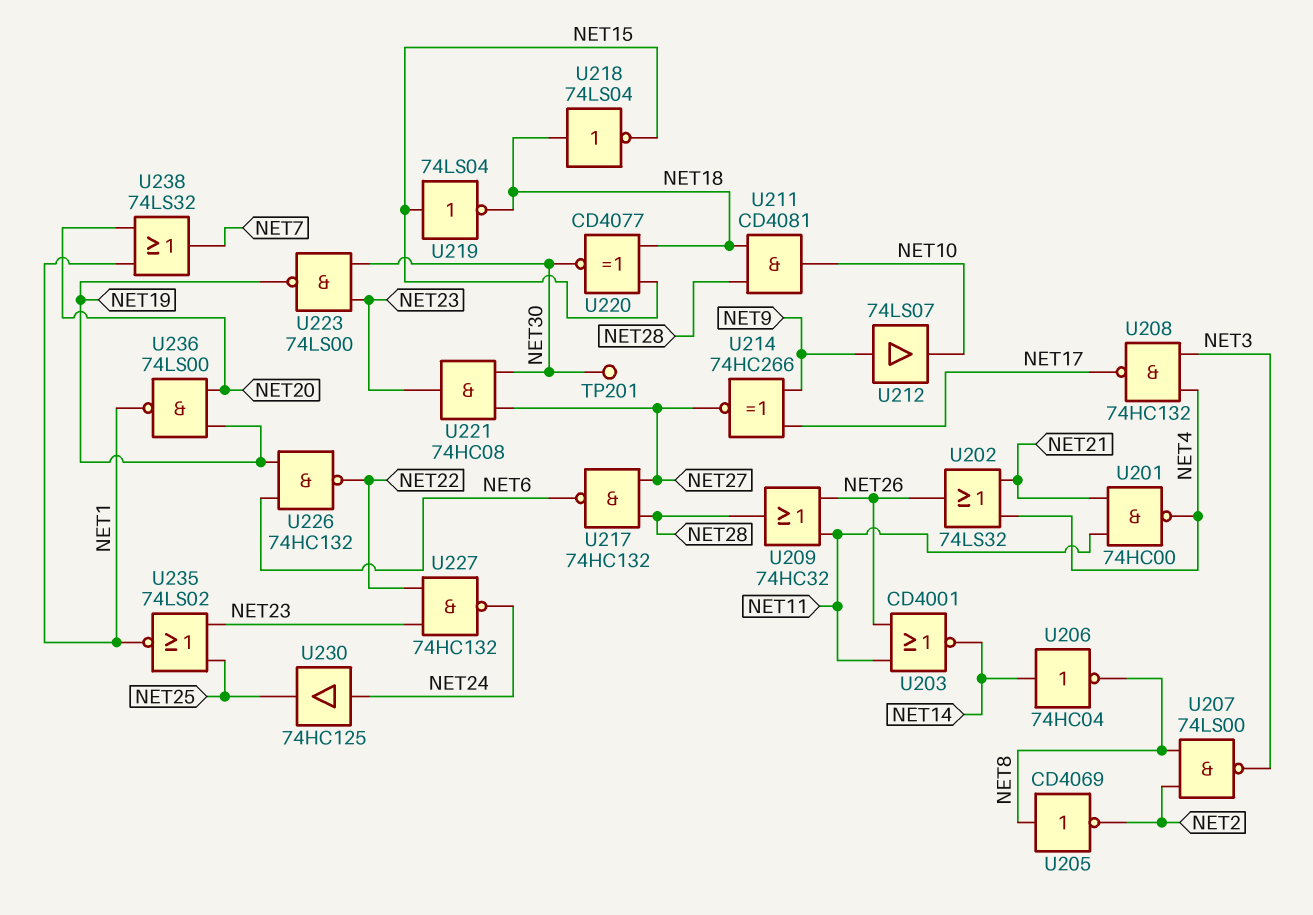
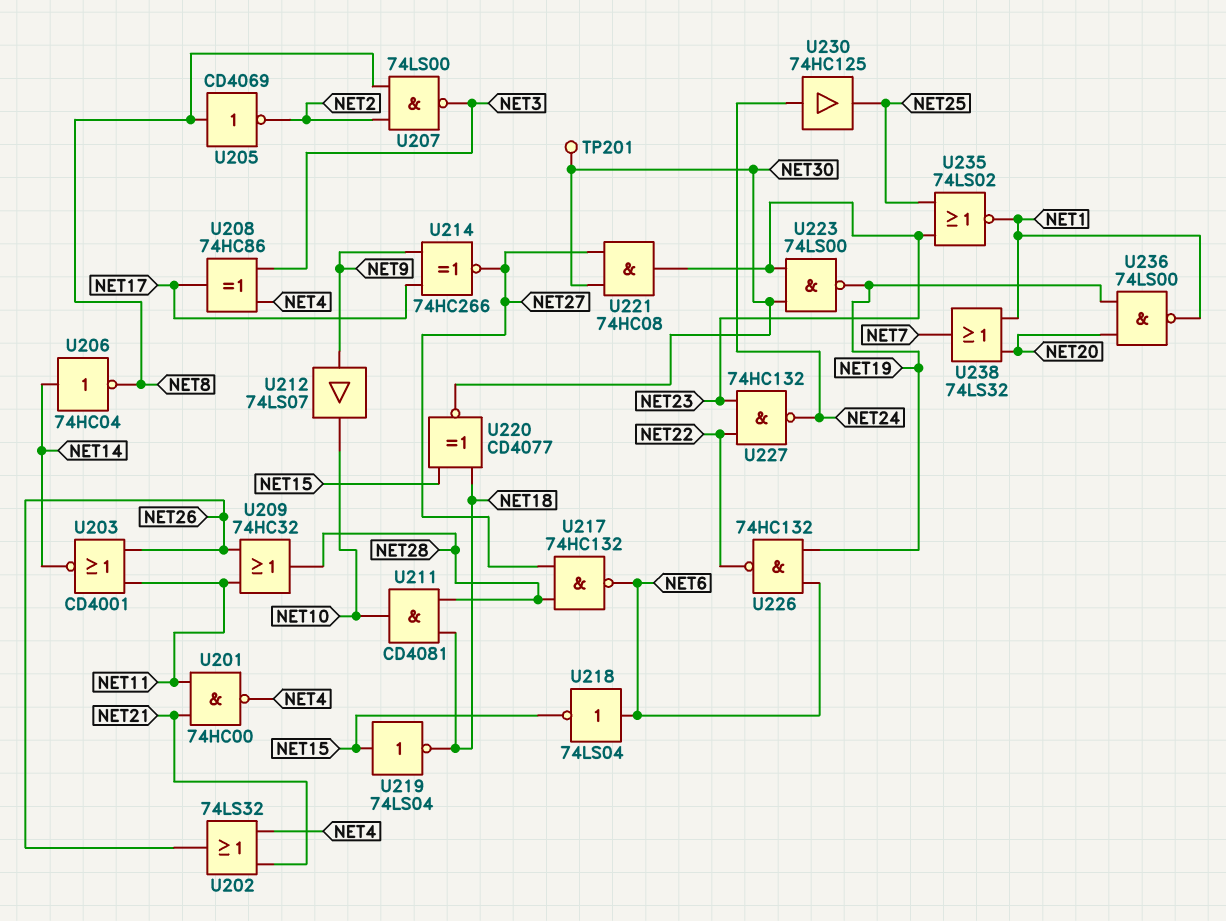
U208: NAND 74HC132 (in NET3, in NET4, out NET17) -> XOR 74HC86 (in NET3, in NET4, out NET17)
U218: NOT 74LS04 (in NET18, out NET15) -> NOT 74LS04 (in NET6, out NET15)

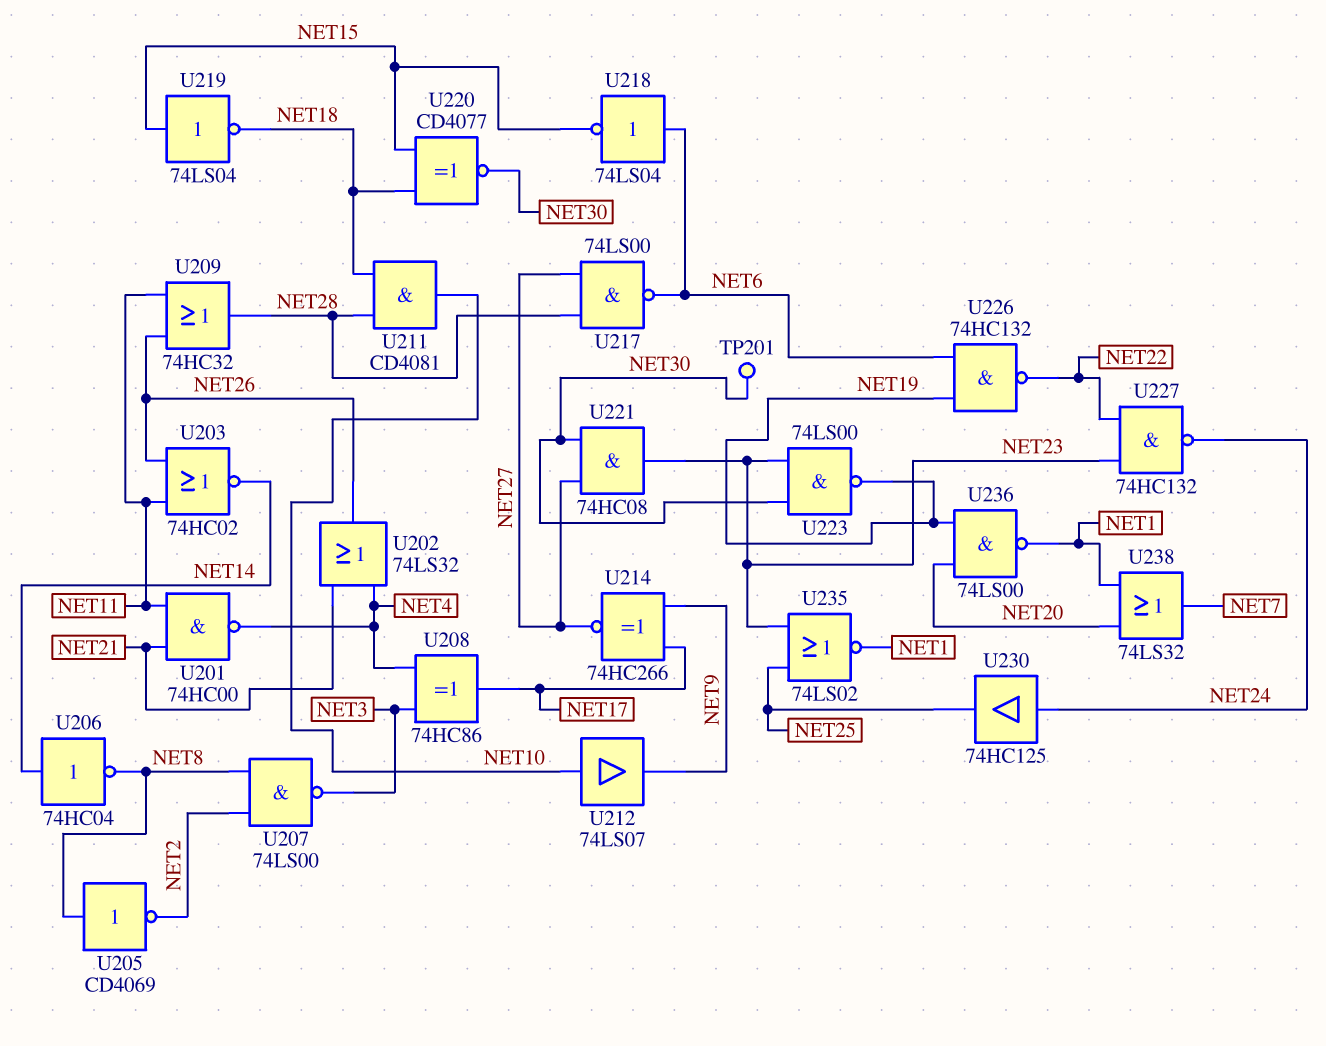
U203: NOR CD4001 (in NET11, in NET26, out NET14) -> NOR 74HC02 (in NET11, in NET26, out NET14)
U212: buffer 74LS07 (in NET9, out NET10) -> buffer 74LS07 (in NET10, out NET9)
U217: NAND 74HC132 (in NET27, in NET28, out NET6) -> NAND 74LS00 (in NET27, in NET28, out NET6)

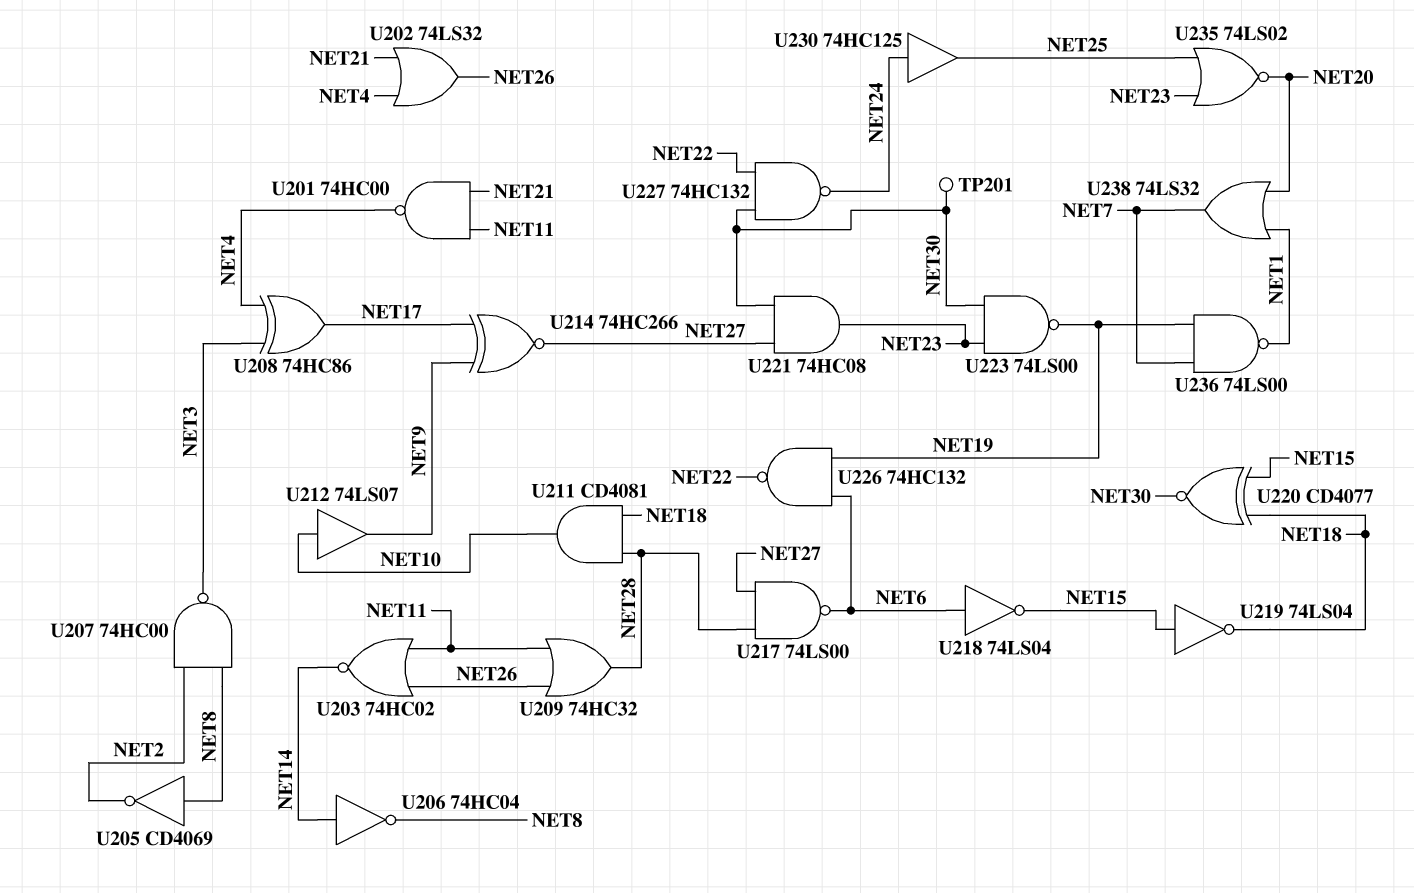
U207: NAND 74LS00 (in NET2, in NET8, out NET3) -> NAND 74HC00 (in NET2, in NET8, out NET3)
U227: NAND 74HC132 (in NET22, in NET23, out NET24) -> NAND 74HC132 (in NET22, in NET30, out NET24)
U235: NOR 74LS02 (in NET23, in NET25, out NET1) -> NOR 74LS02 (in NET23, in NET25, out NET20)
U236: NAND 74LS00 (in NET19, in NET20, out NET1) -> NAND 74LS00 (in NET7, in NET19, out NET1)

